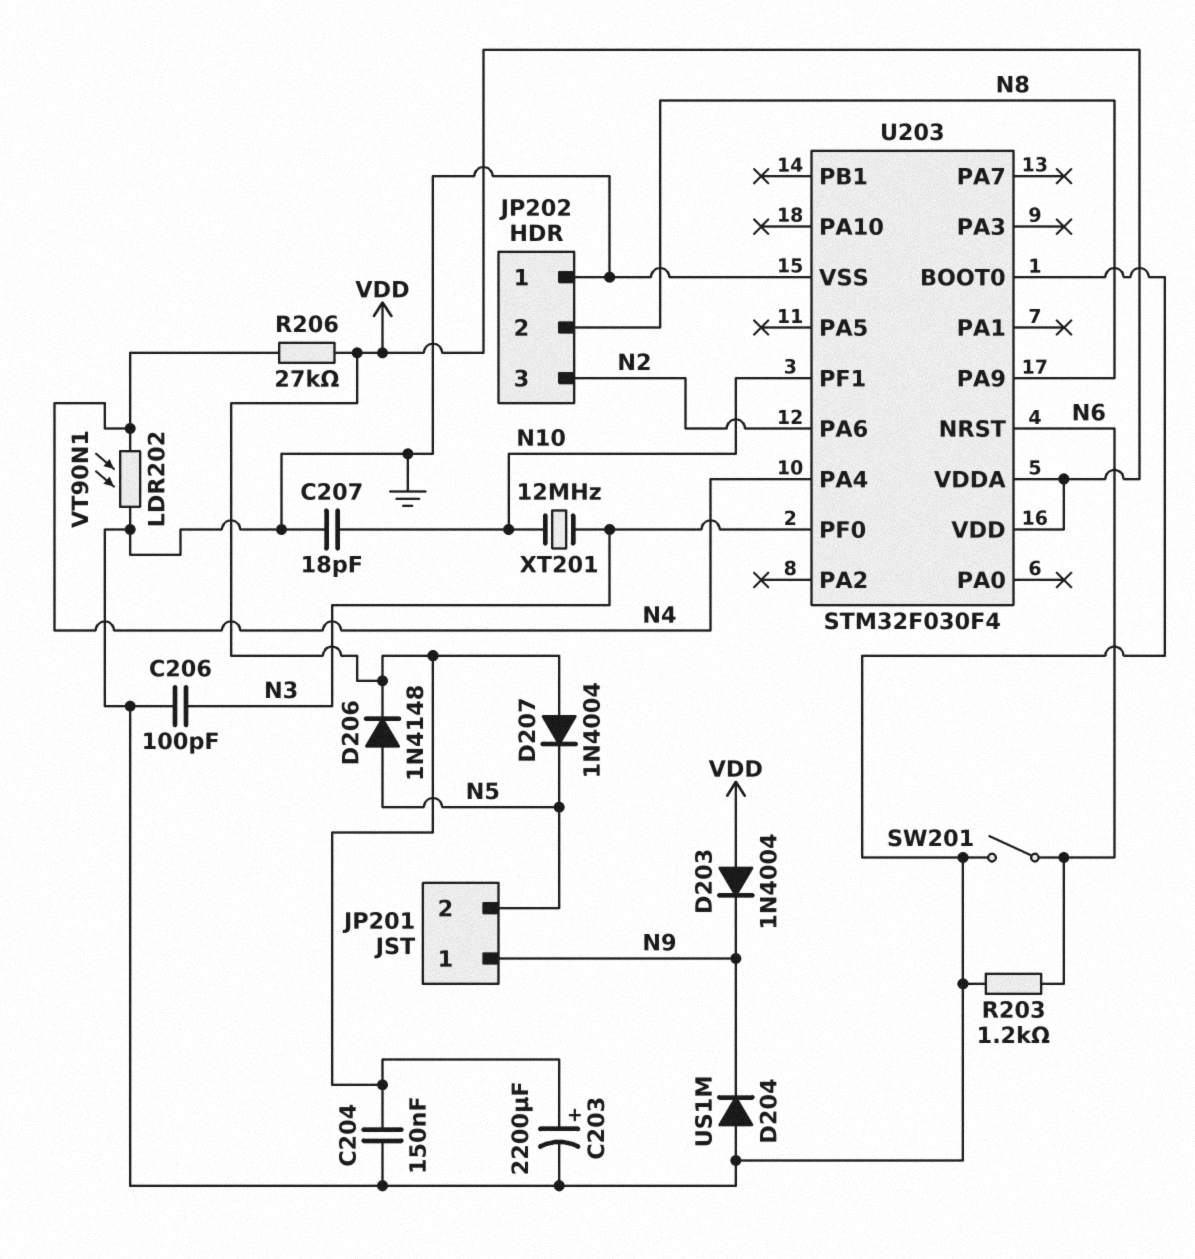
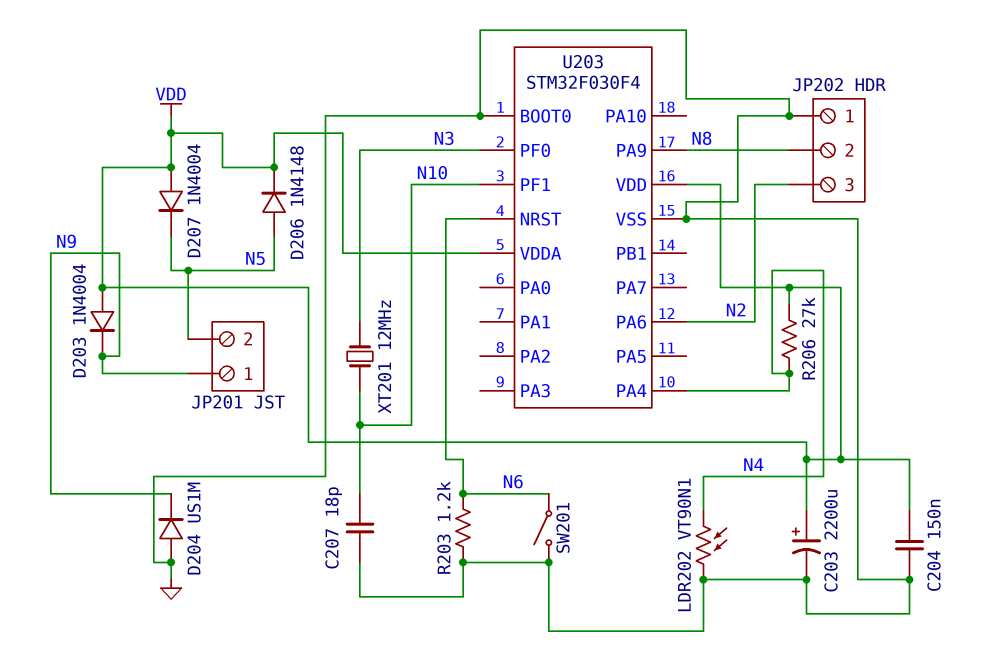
C206: 100pF (GND, N3) -> none

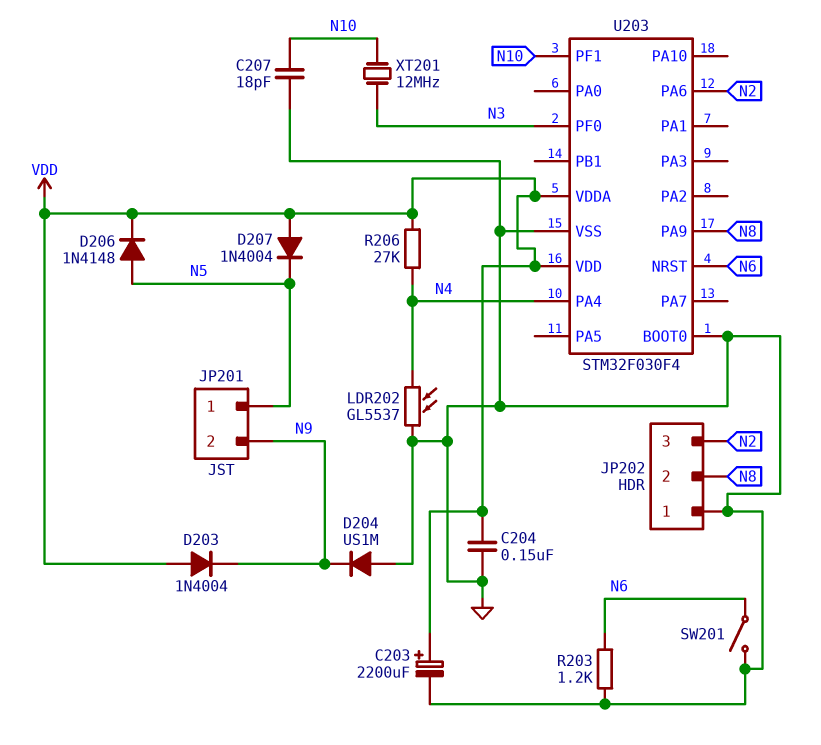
JP201 pin 1: N9 -> N5
JP201 pin 2: N5 -> N9
LDR202: VT90N1 (GND, N4) -> GL5537 (GND, N4)

